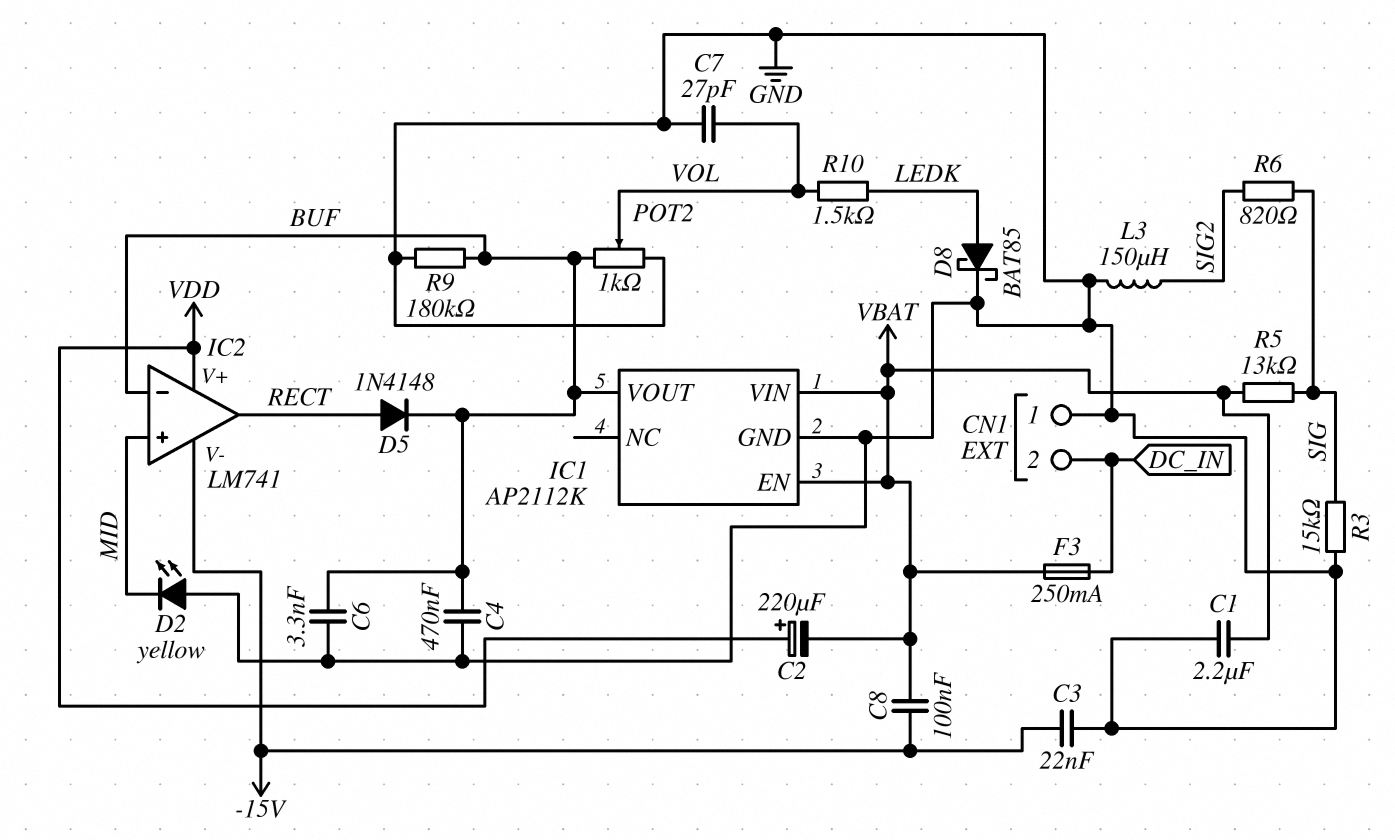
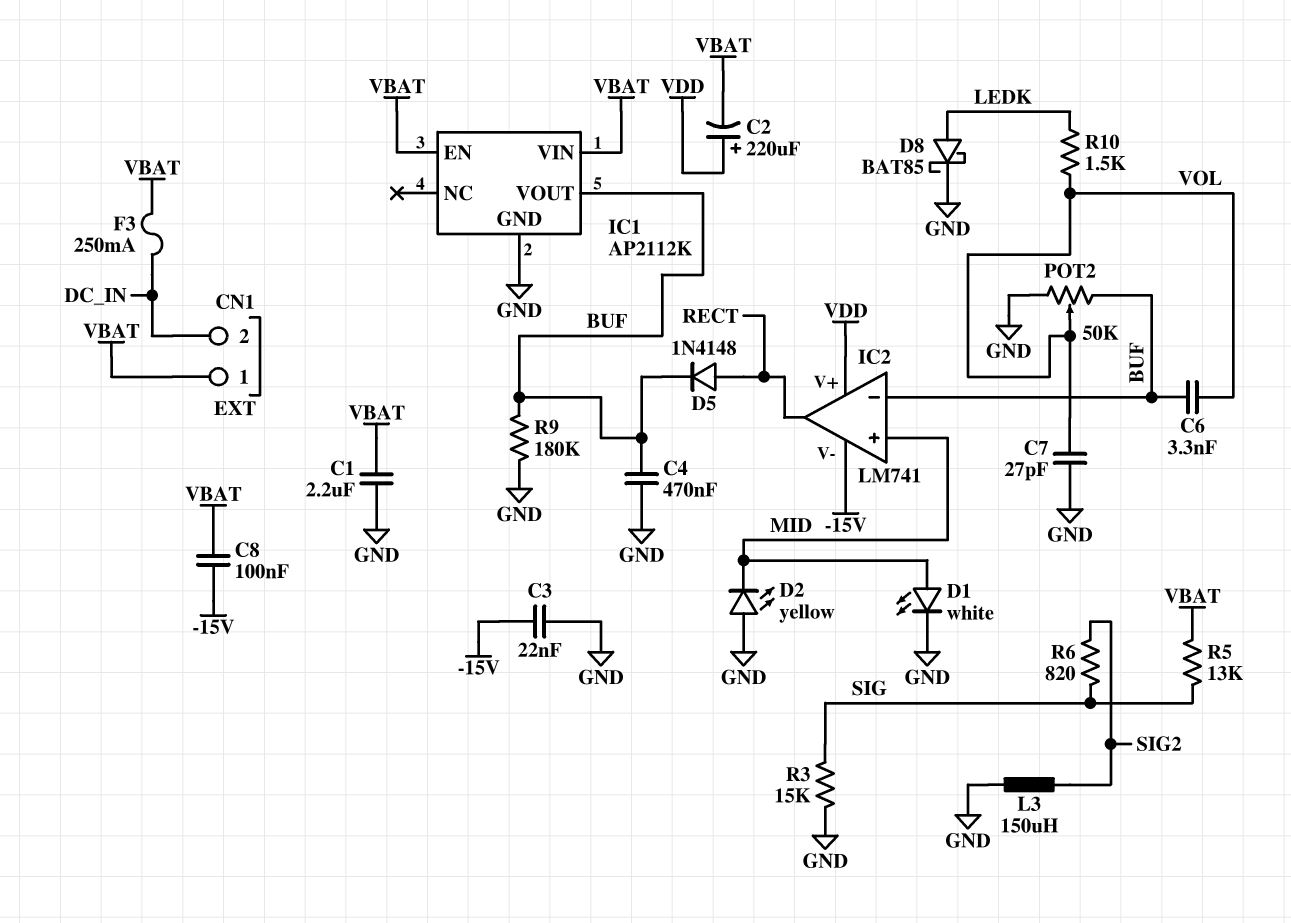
C6: 3.3nF (BUF, GND) -> 3.3nF (BUF, VOL)
CN1 pin 1: GND -> VBAT
D1: none -> LED white (A MID, K GND)
POT2: 1k (BUF, GND, wiper VOL) -> 50k (BUF, GND, wiper VOL)

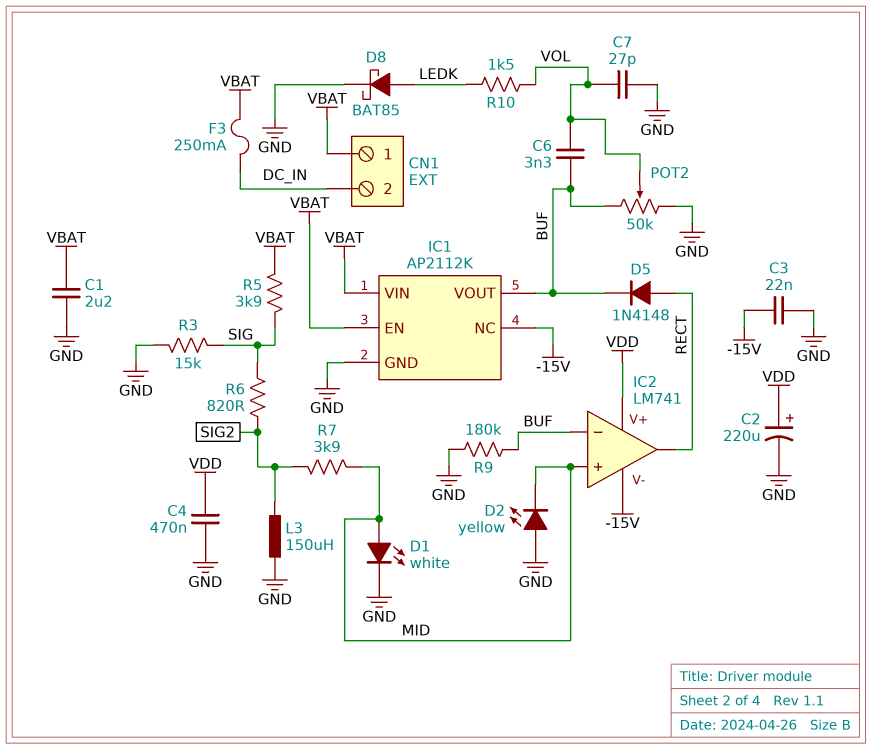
C2: 220uF (plus VDD, minus VBAT) -> 220uF (plus VDD, minus GND)
C4: 470nF (BUF, GND) -> 470nF (GND, VDD)
C8: 100nF (-15V, VBAT) -> none
IC1 pin NC: none -> -15V
R5: 13k (SIG, VBAT) -> 3.9k (SIG, VBAT)
R7: none -> 3.9k (MID, SIG2)

